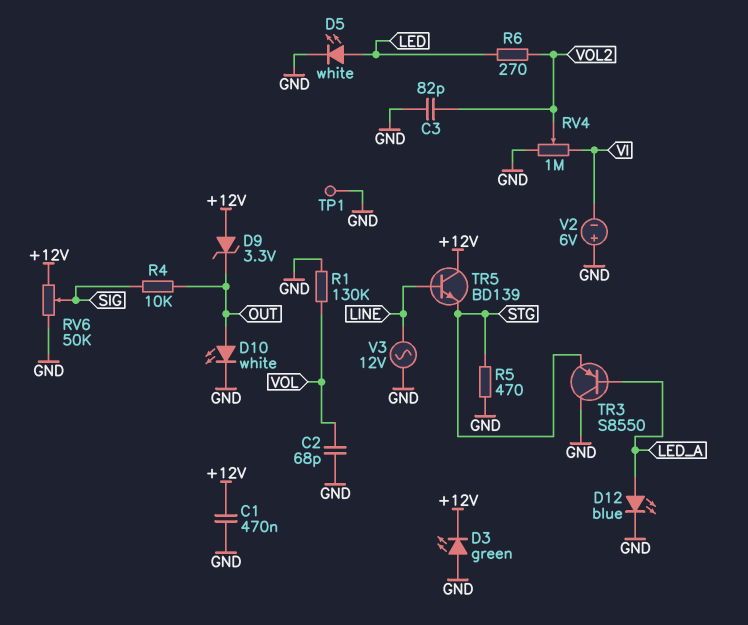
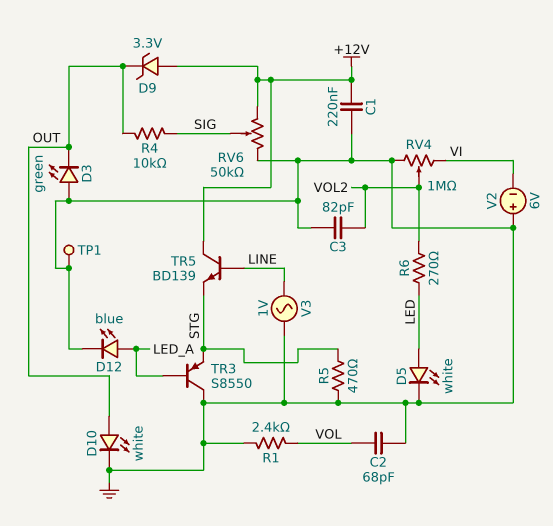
C1: 470nF (+12V, GND) -> 220nF (+12V, GND)
D3: LED green (A GND, K +12V) -> LED green (A GND, K OUT)
R1: 130k (GND, VOL) -> 2.4k (GND, VOL)
V3: AC 12V (GND, LINE) -> AC 1V (GND, LINE)

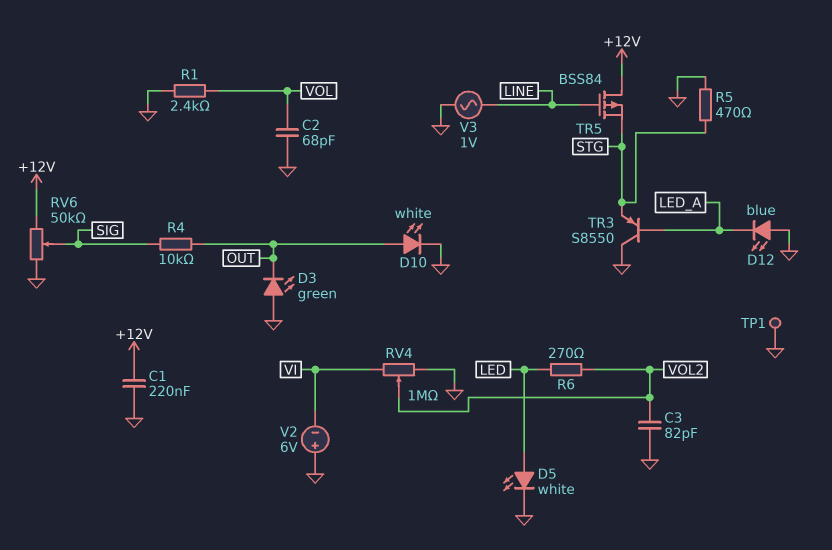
D9: zener 3.3V (A +12V, K OUT) -> none
D12: LED blue (A LED_A, K GND) -> LED blue (A GND, K LED_A)
TR5: NPN BD139 (B LINE, C +12V, E STG) -> PMOS BSS84 (G LINE, D +12V, S STG)

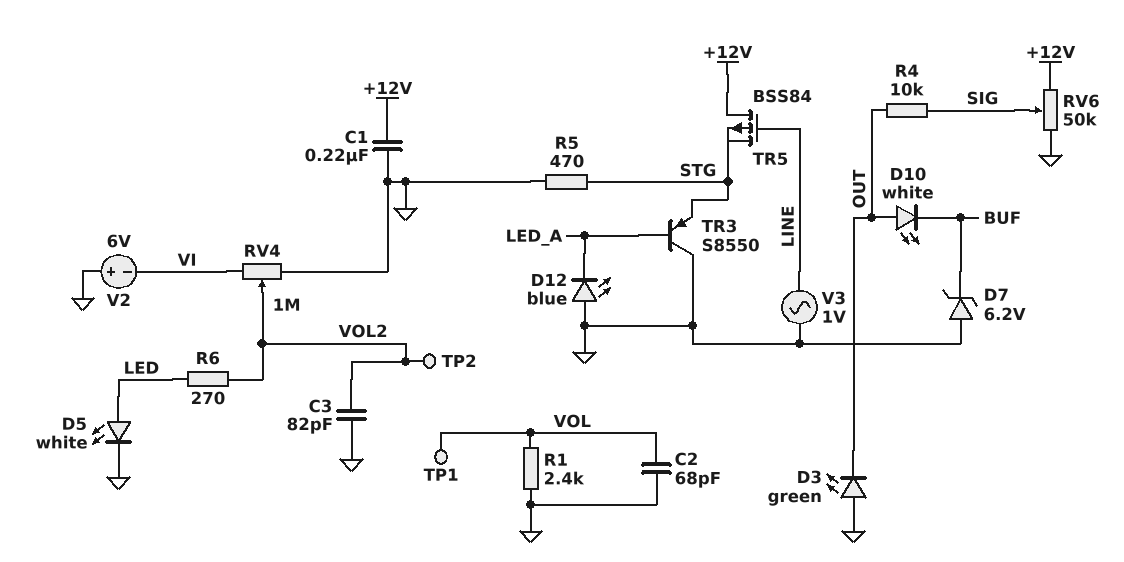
D7: none -> zener 6.2V (A GND, K BUF)
D10: LED white (A OUT, K GND) -> LED white (A OUT, K BUF)
TP1: test point (GND) -> test point (VOL)
TP2: none -> test point (VOL2)

